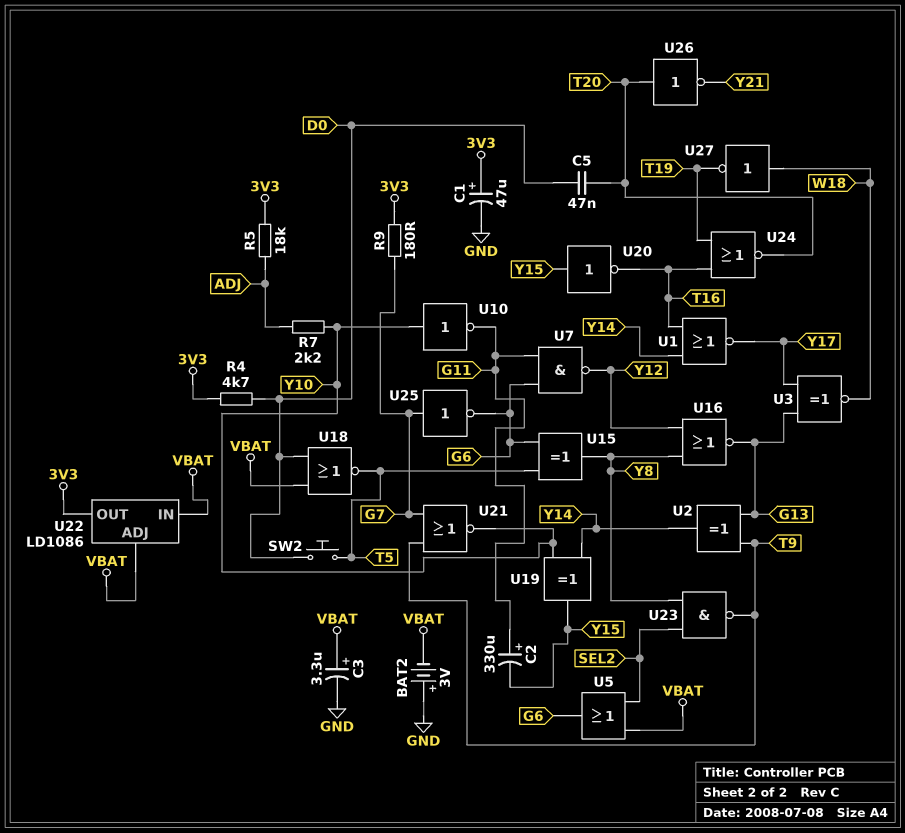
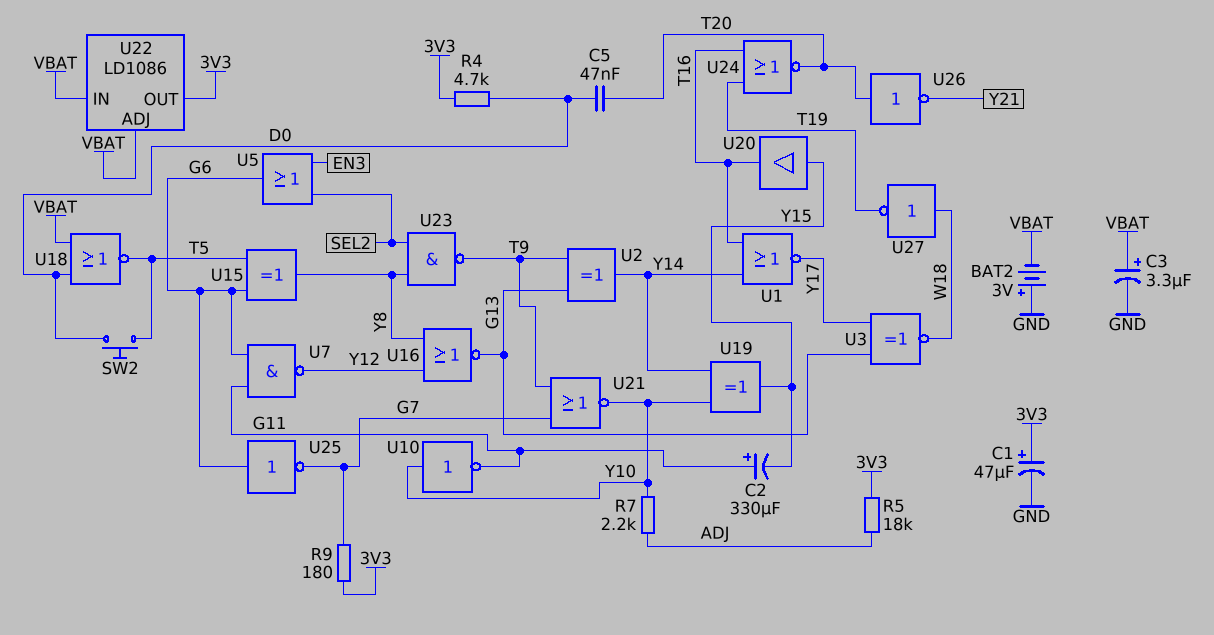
U5: OR (in SEL2, in VBAT, out G6) -> OR (in EN3, in SEL2, out G6)
U20: NOT (in Y15, out T16) -> buffer (in Y15, out T16)
U25: NOT (in G7, out G6) -> NOT (in G6, out G7)

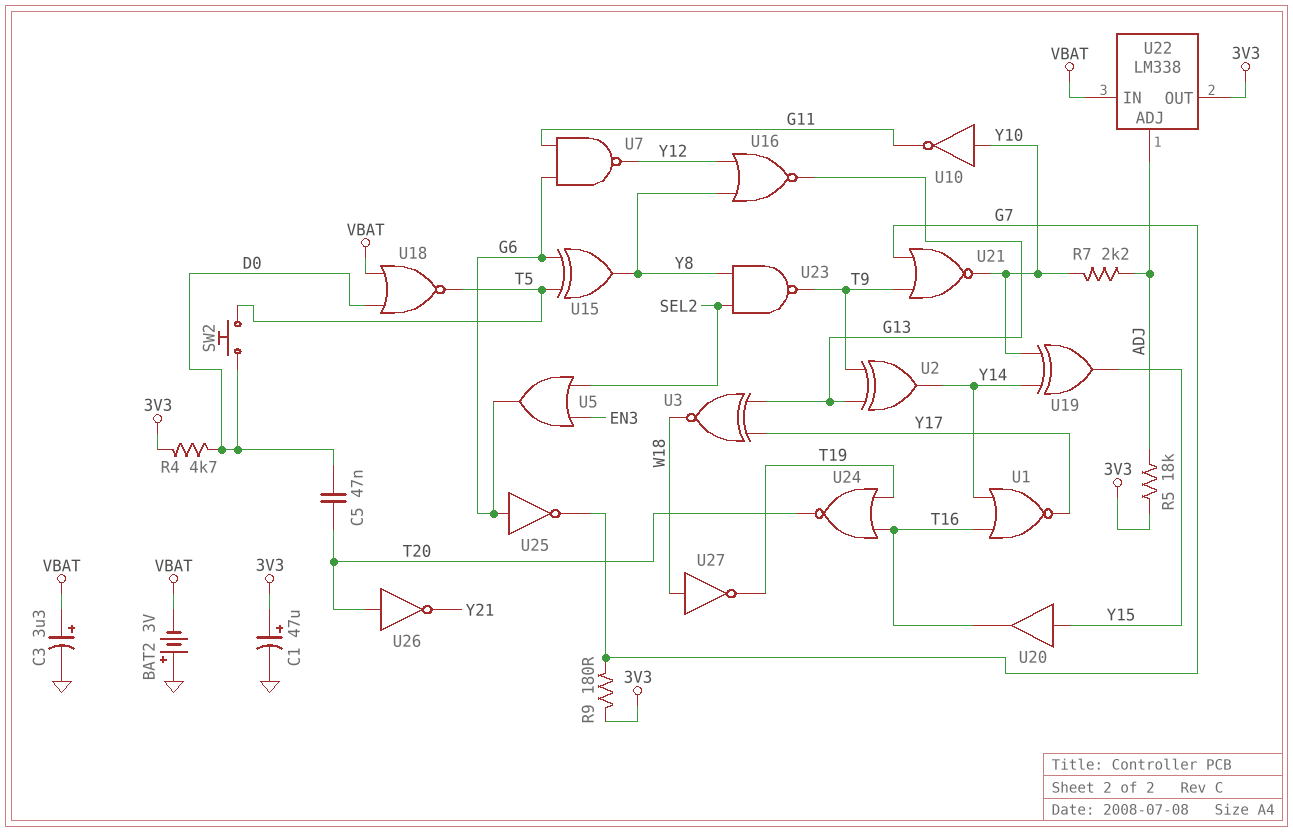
C2: 330uF (plus G11, minus Y15) -> none
U22: LD1086 -> LM338
U22 pin ADJ: VBAT -> ADJ

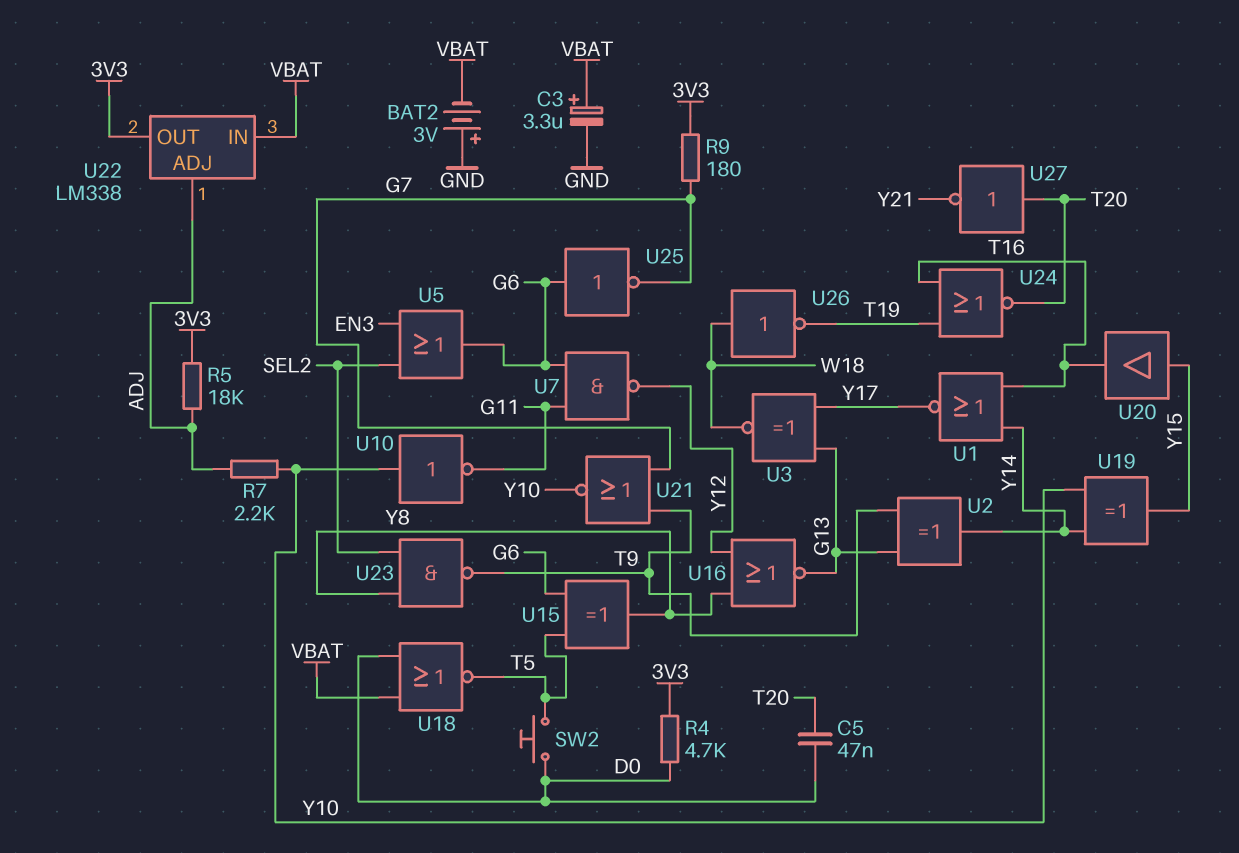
C1: 47uF (plus 3V3, minus GND) -> none
U26: NOT (in T20, out Y21) -> NOT (in W18, out T19)
U27: NOT (in W18, out T19) -> NOT (in T20, out Y21)

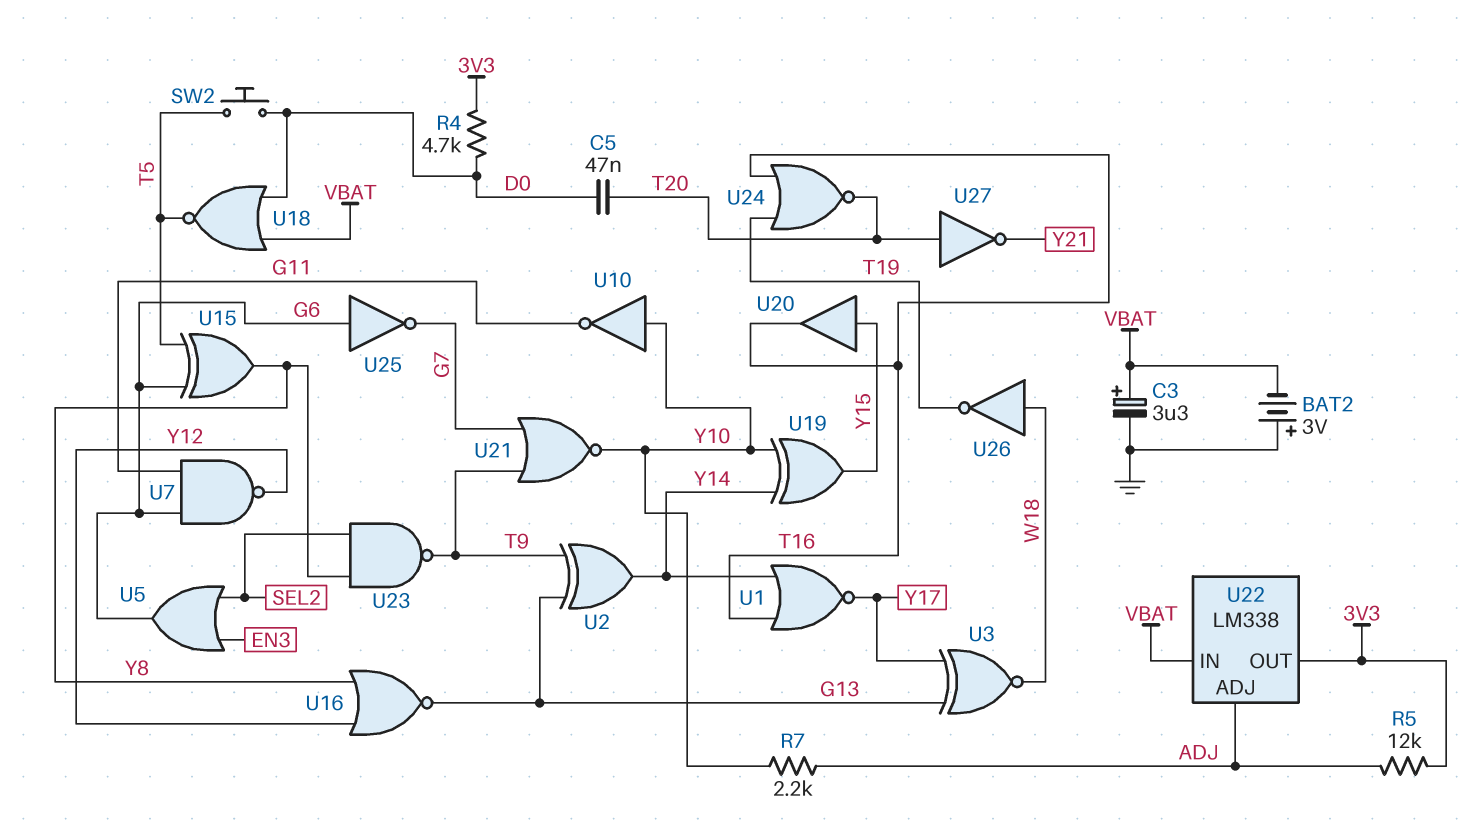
R5: 18k (3V3, ADJ) -> 12k (3V3, ADJ)
R9: 180 (3V3, G7) -> none

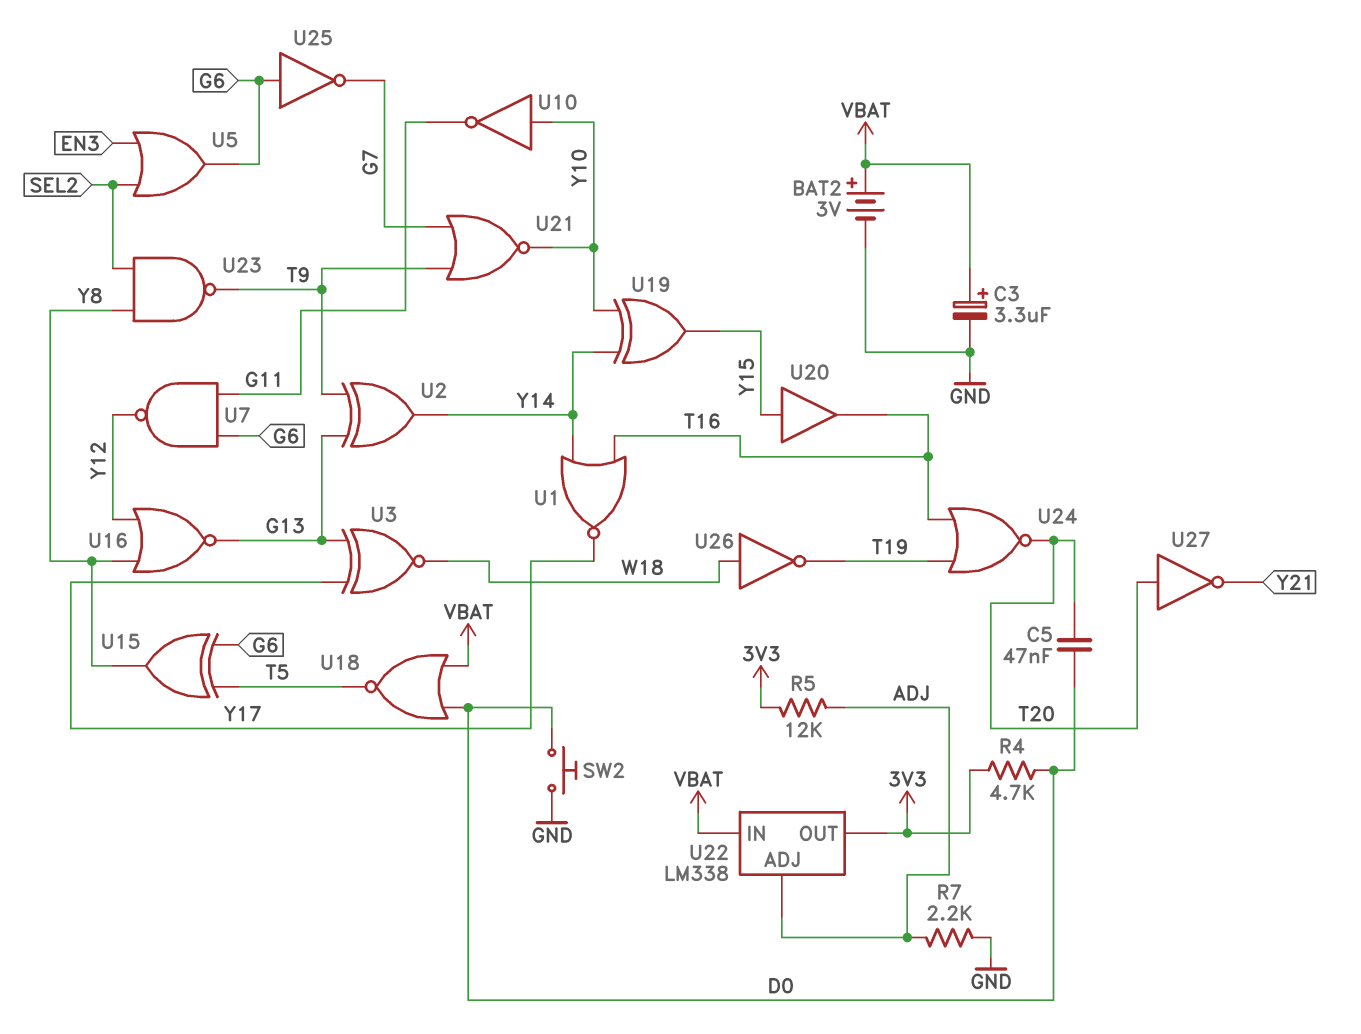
BAT2: 3V (plus GND, minus VBAT) -> 3V (plus VBAT, minus GND)
R7: 2.2k (ADJ, Y10) -> 2.2k (ADJ, GND)
SW2: button (D0, T5) -> button (D0, GND)

